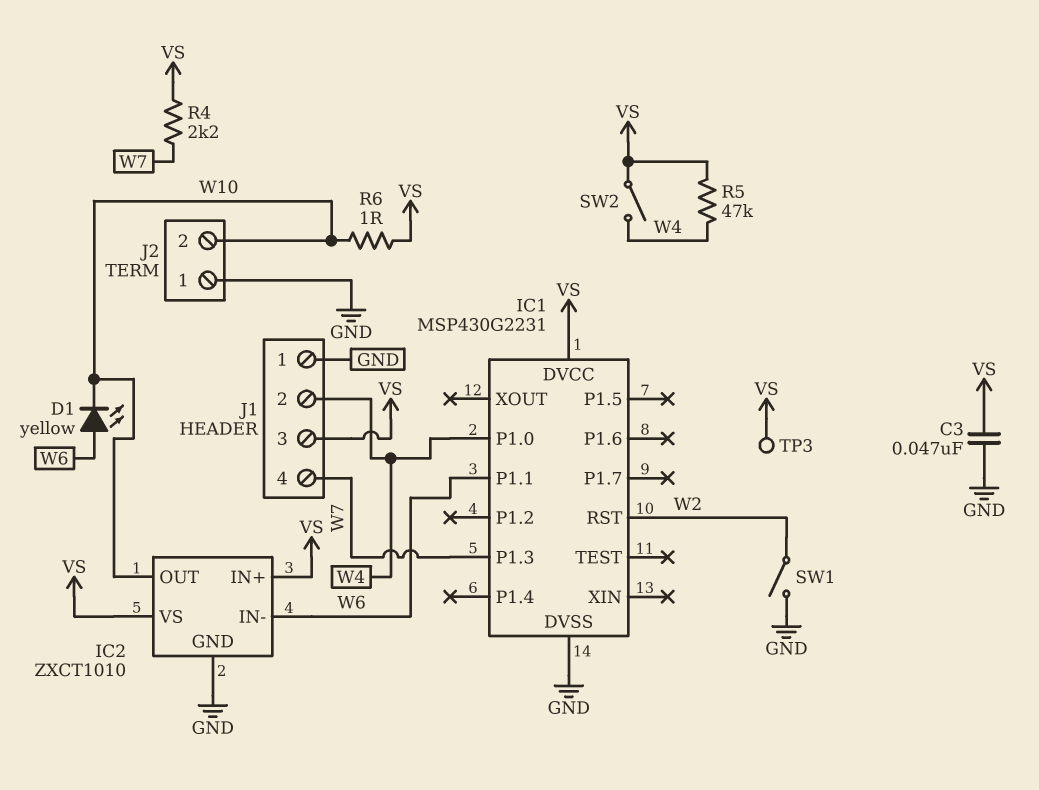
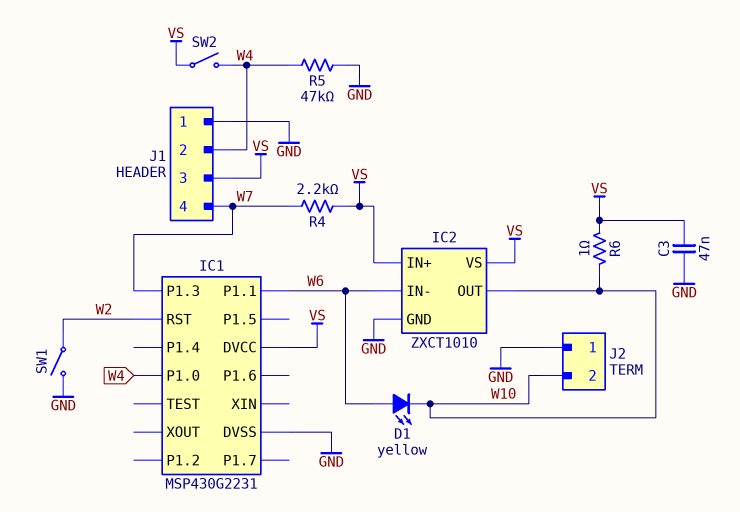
R5: 47k (VS, W4) -> 47k (GND, W4)
TP3: test point (VS) -> none

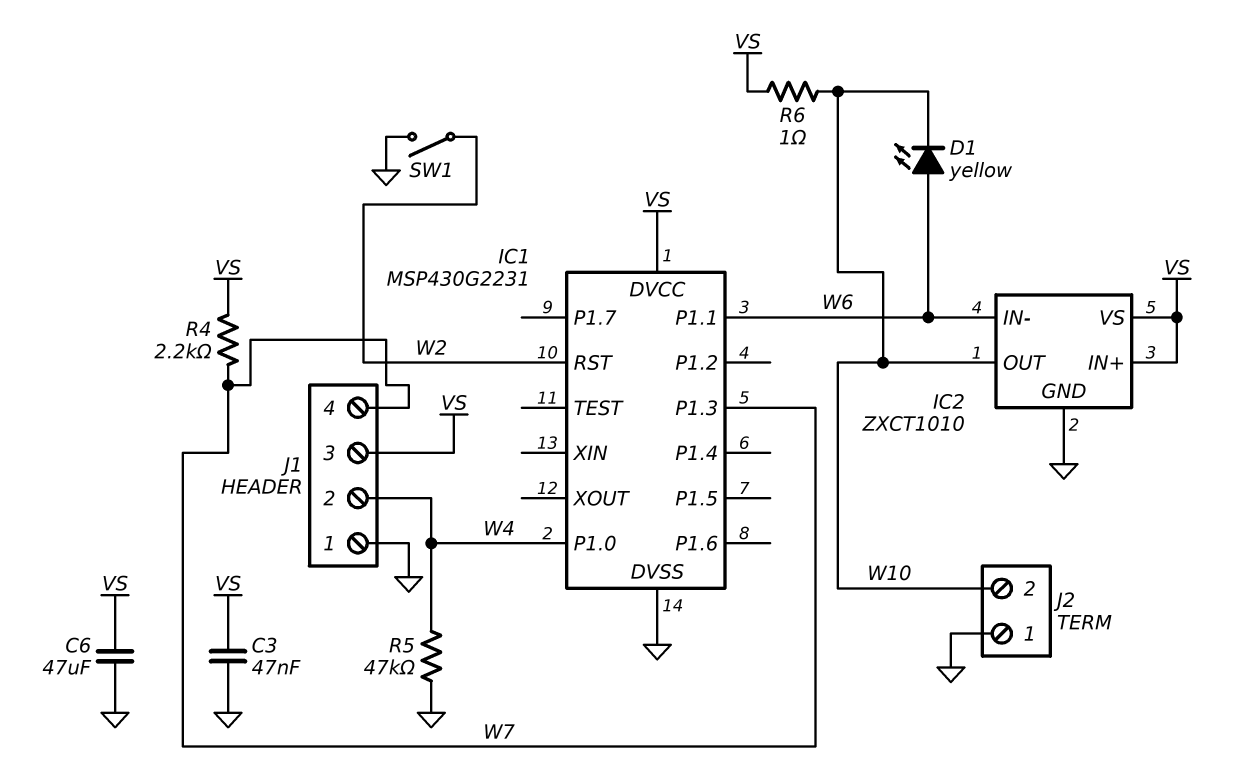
C6: none -> 47uF (GND, VS)
SW2: switch (VS, W4) -> none

